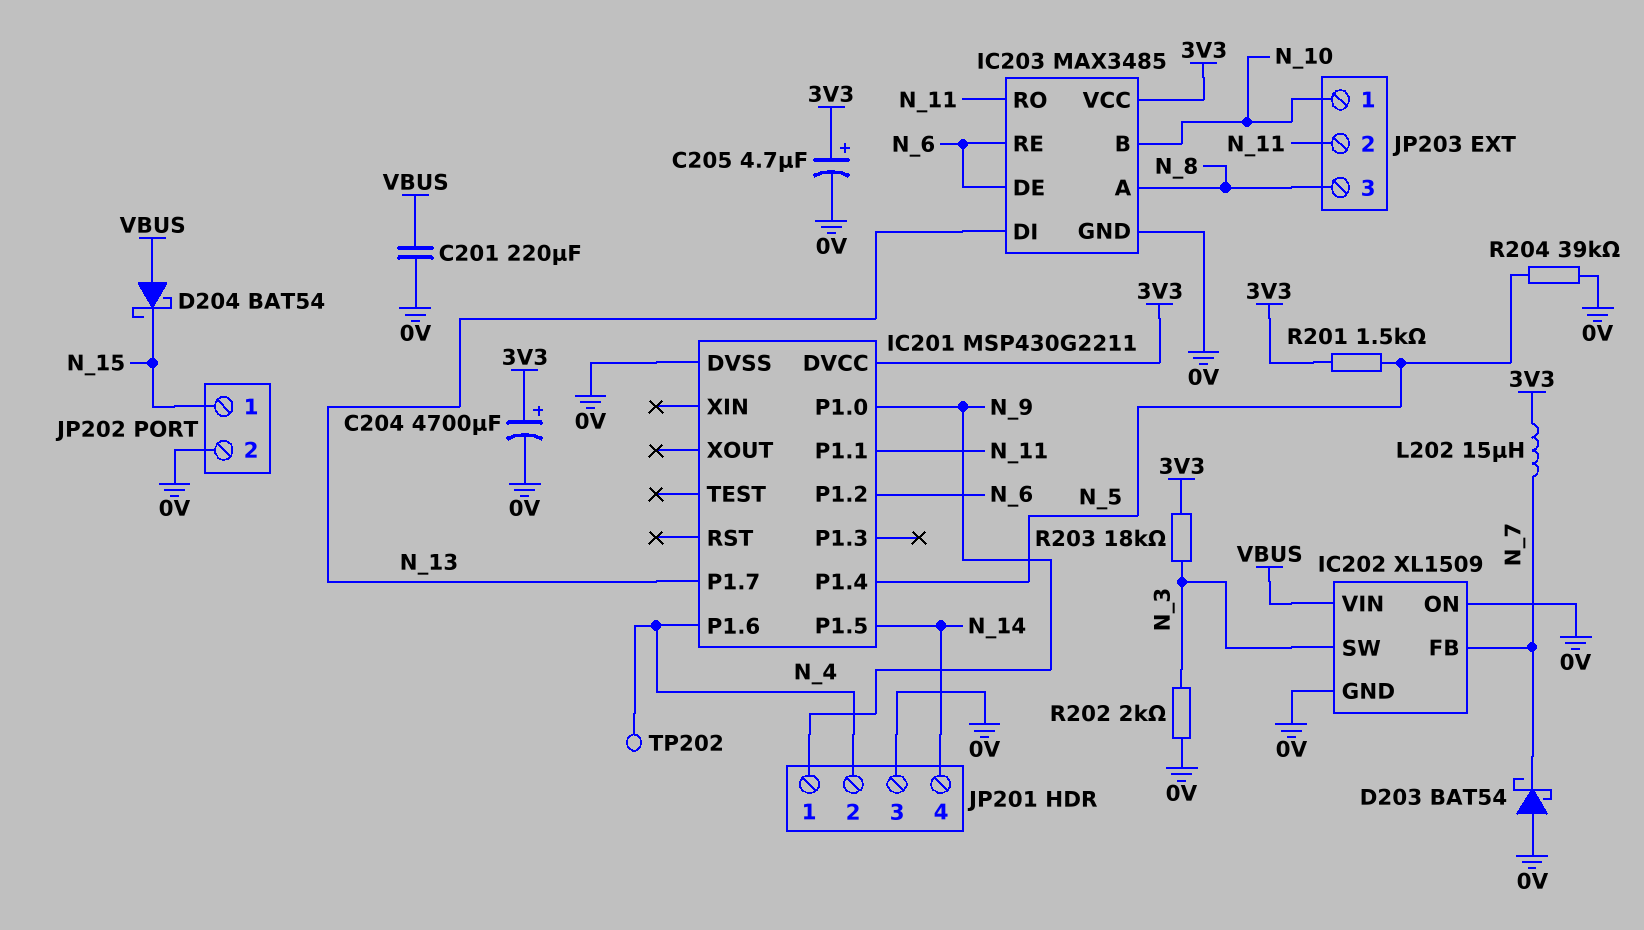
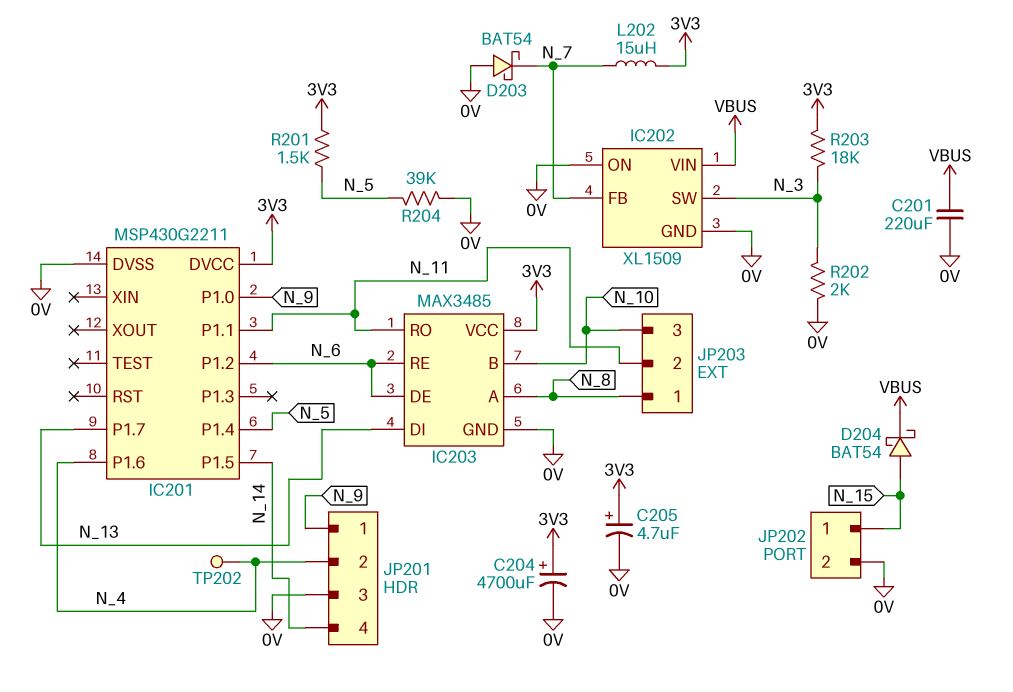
D204: schottky BAT54 (A VBUS, K N_15) -> schottky BAT54 (A N_15, K VBUS)
JP203 pin 1: N_10 -> N_8
JP203 pin 3: N_8 -> N_10

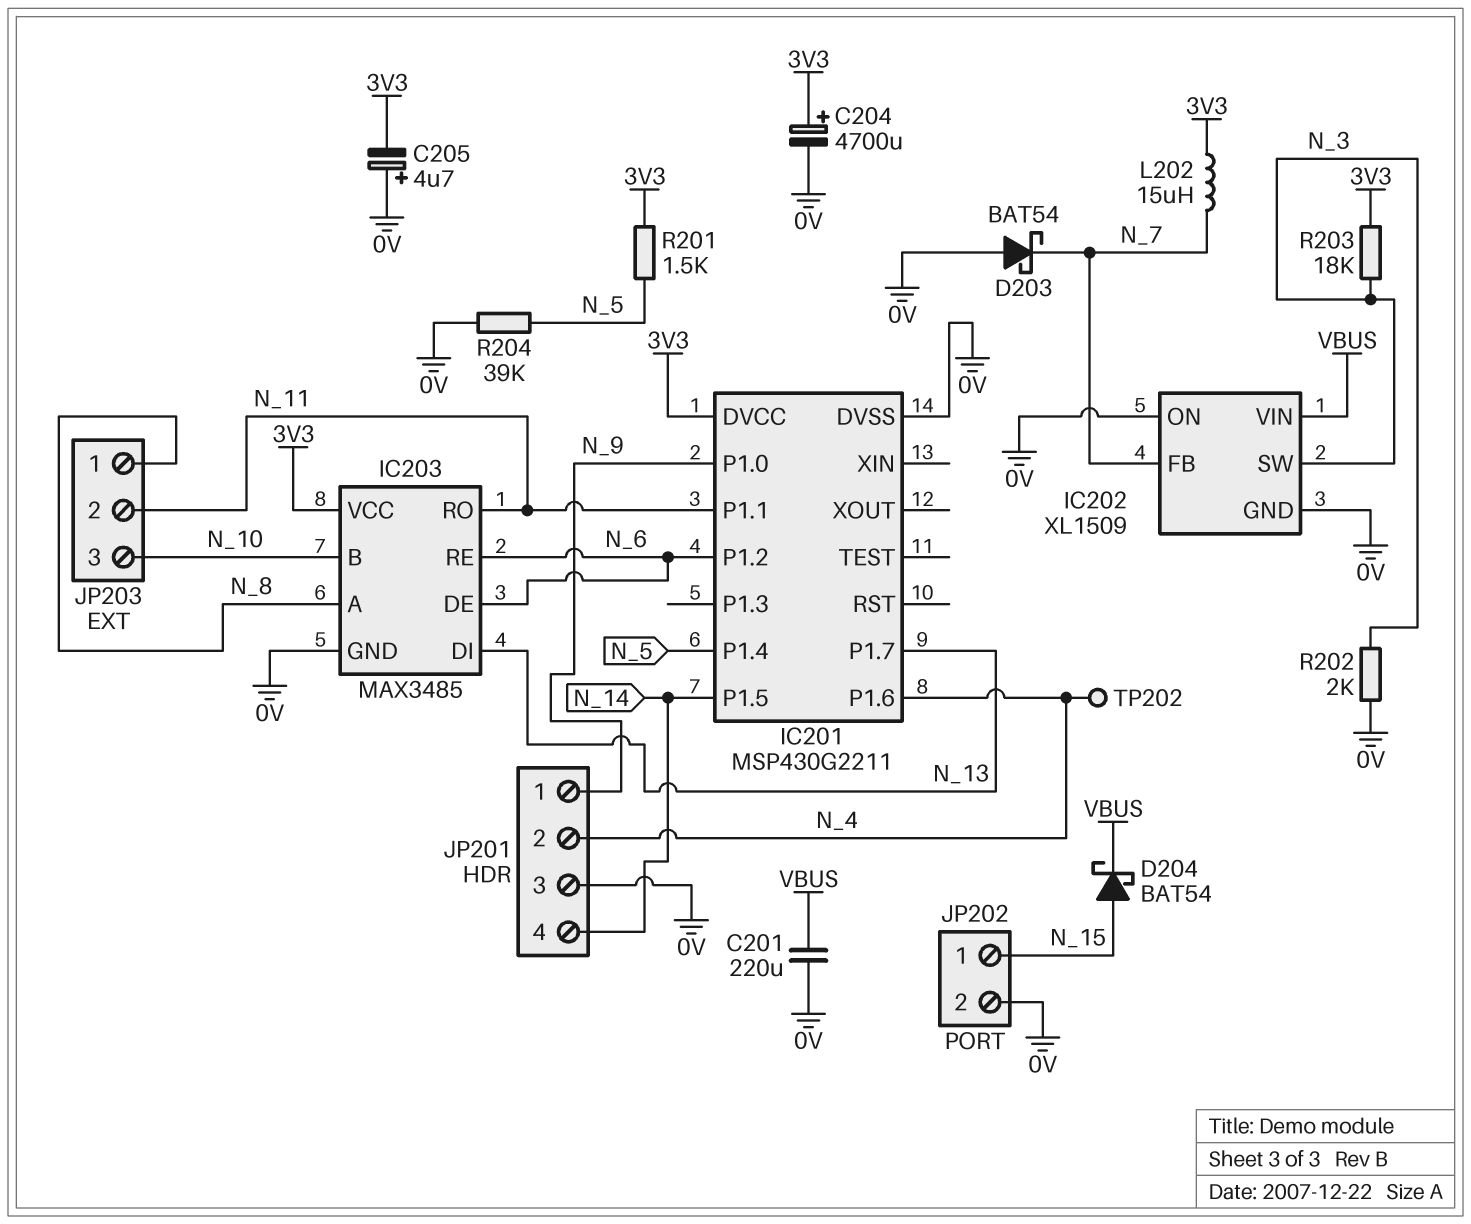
C205: 4.7uF (plus 3V3, minus 0V) -> 4.7uF (plus 0V, minus 3V3)

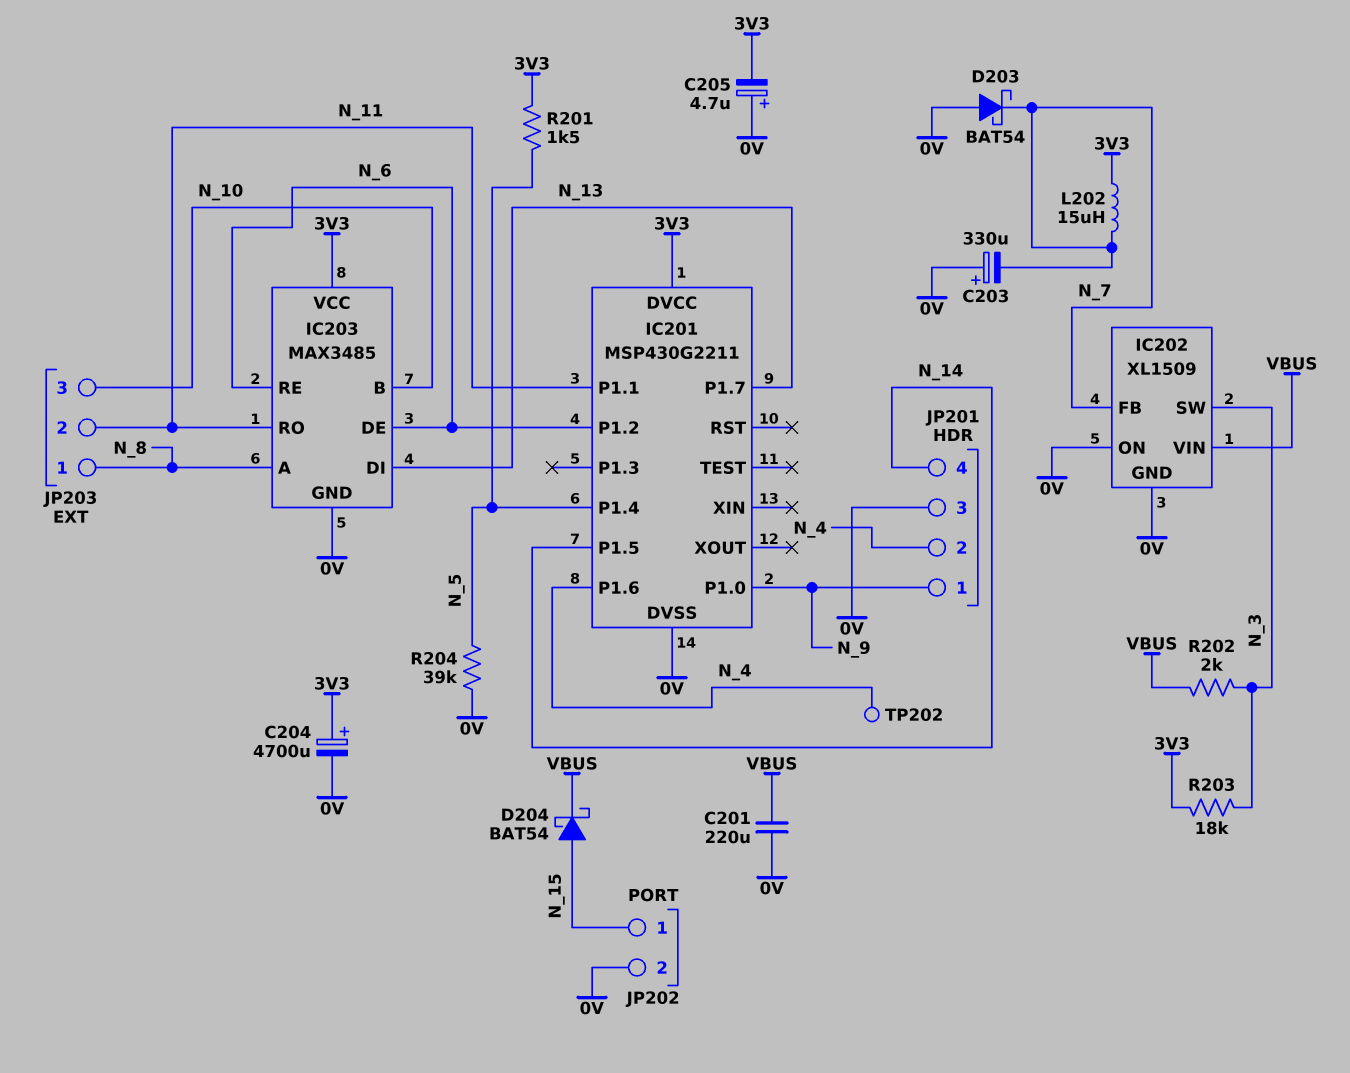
C203: none -> 330uF (plus 0V, minus N_7)
R202: 2k (0V, N_3) -> 2k (N_3, VBUS)

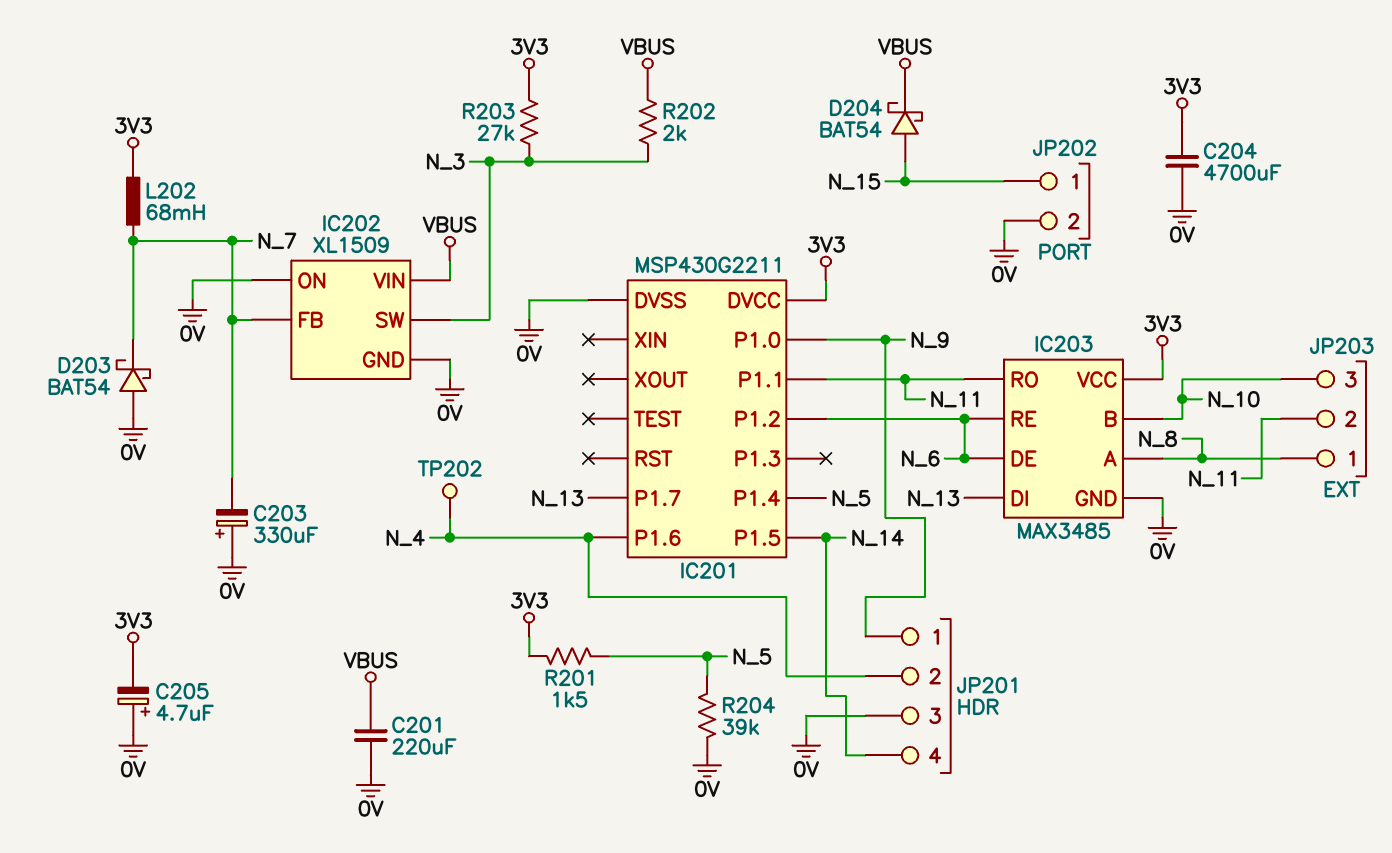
C204: 4700uF (plus 3V3, minus 0V) -> 4700uF (0V, 3V3)
L202: 15uH (3V3, N_7) -> 68mH (3V3, N_7)
R203: 18k (3V3, N_3) -> 27k (3V3, N_3)

